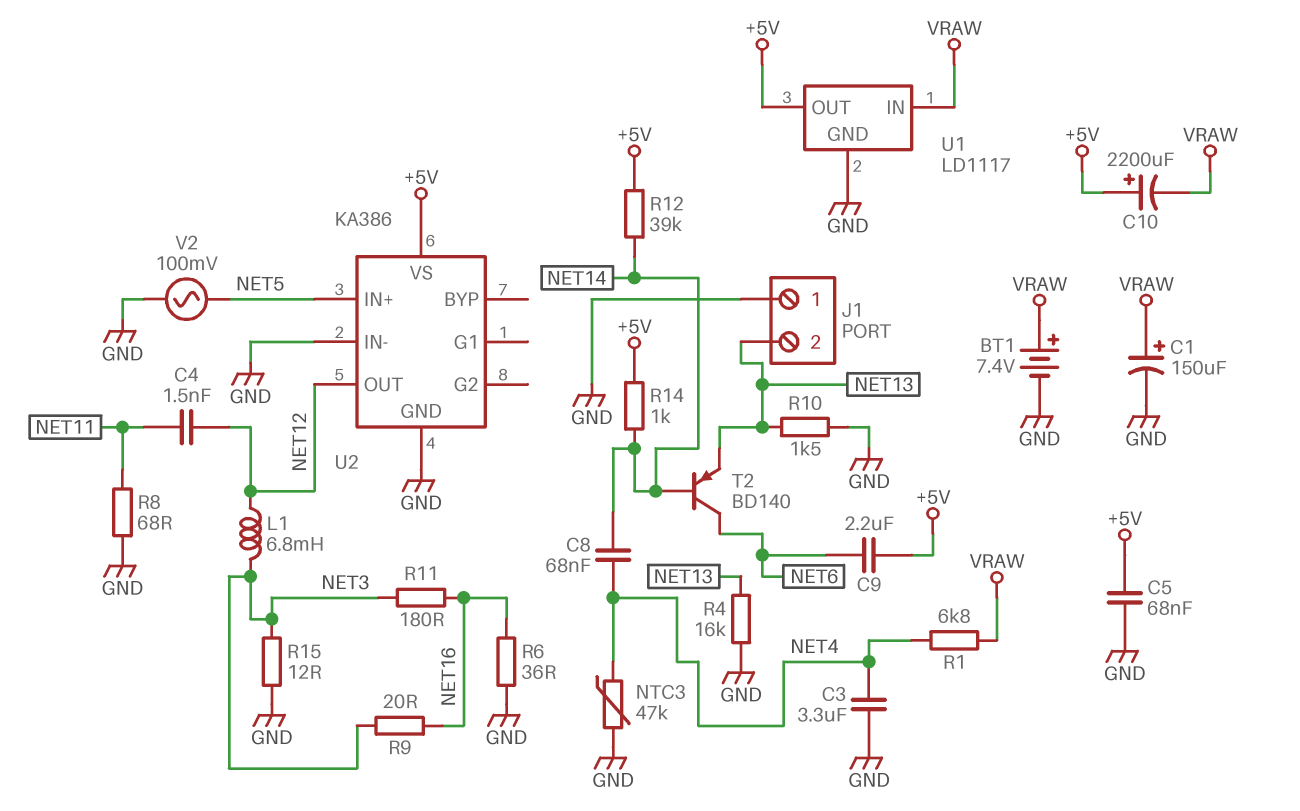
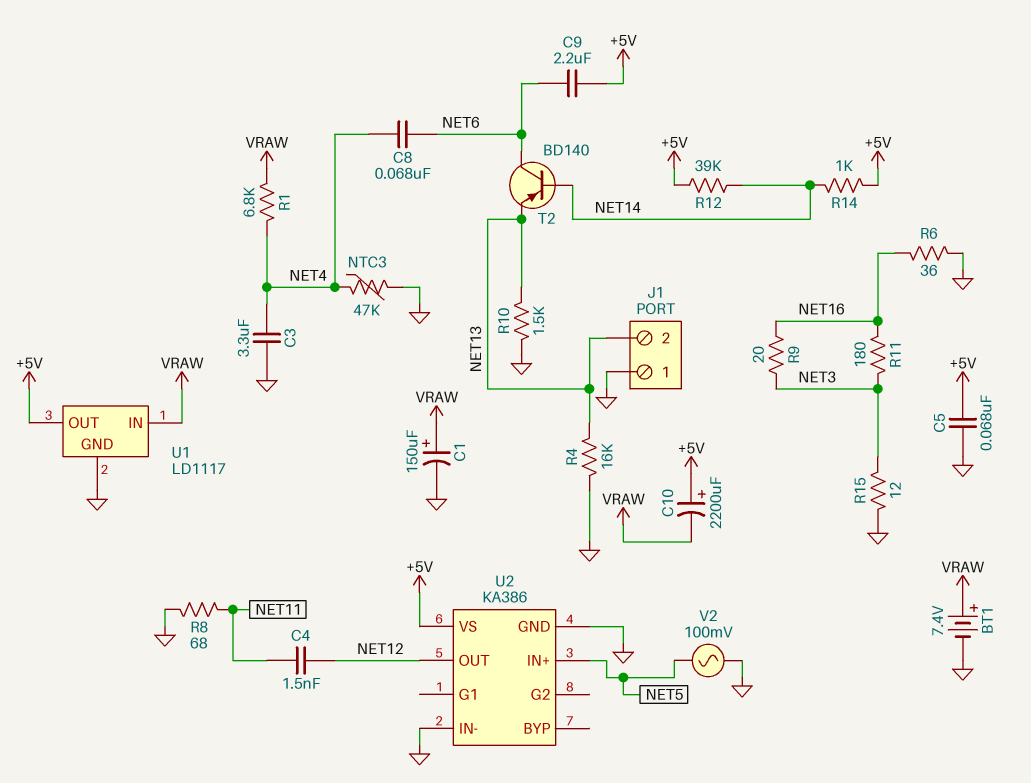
C8: 68nF (NET4, NET14) -> 68nF (NET4, NET6)
L1: 6.8mH (NET3, NET12) -> none

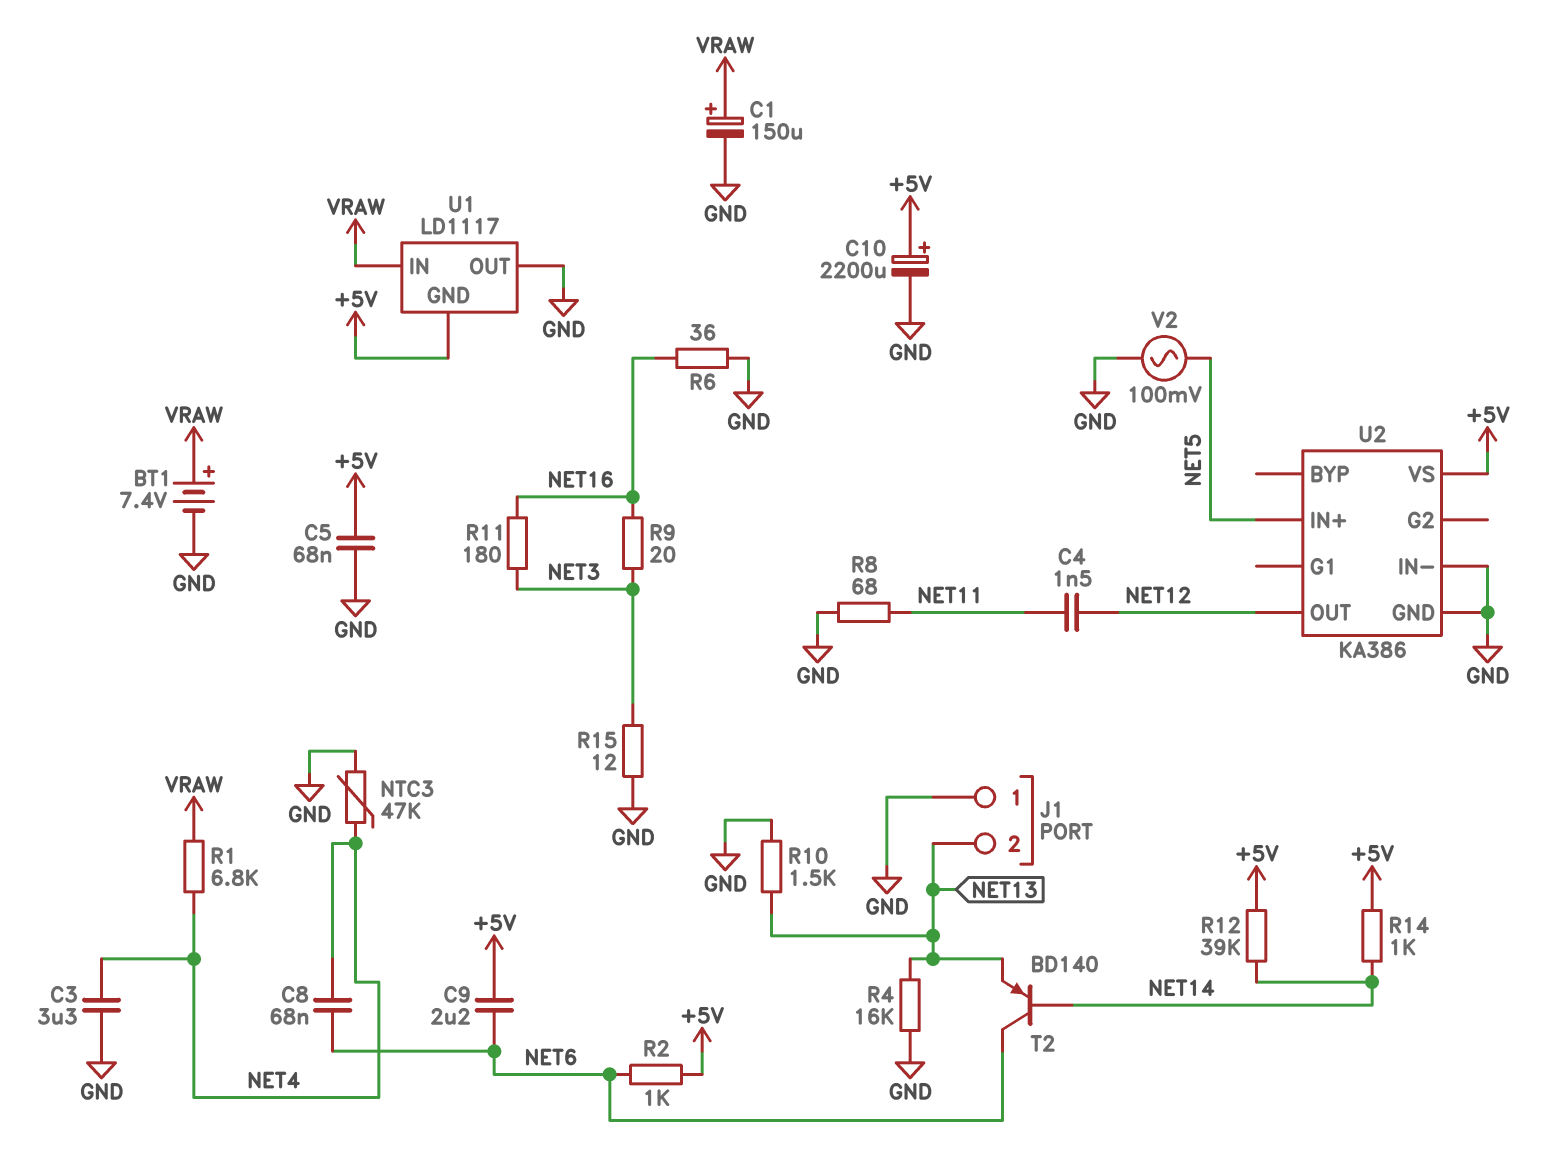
C10: 2200uF (plus +5V, minus VRAW) -> 2200uF (plus +5V, minus GND)
R2: none -> 1k (+5V, NET6)
U1 pin GND: GND -> +5V
U1 pin OUT: +5V -> GND

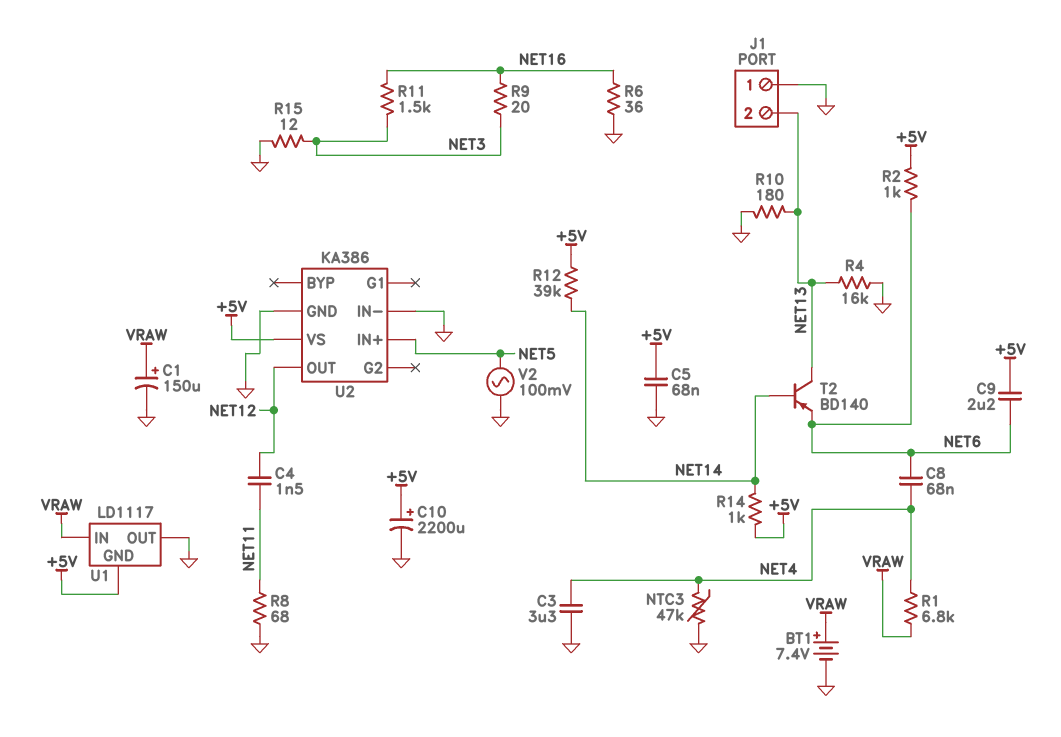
R10: 1.5k (GND, NET13) -> 180 (GND, NET13)
R11: 180 (NET3, NET16) -> 1.5k (NET3, NET16)
T2: PNP BD140 (B NET14, C NET6, E NET13) -> PNP BD140 (B NET14, C NET13, E NET6)

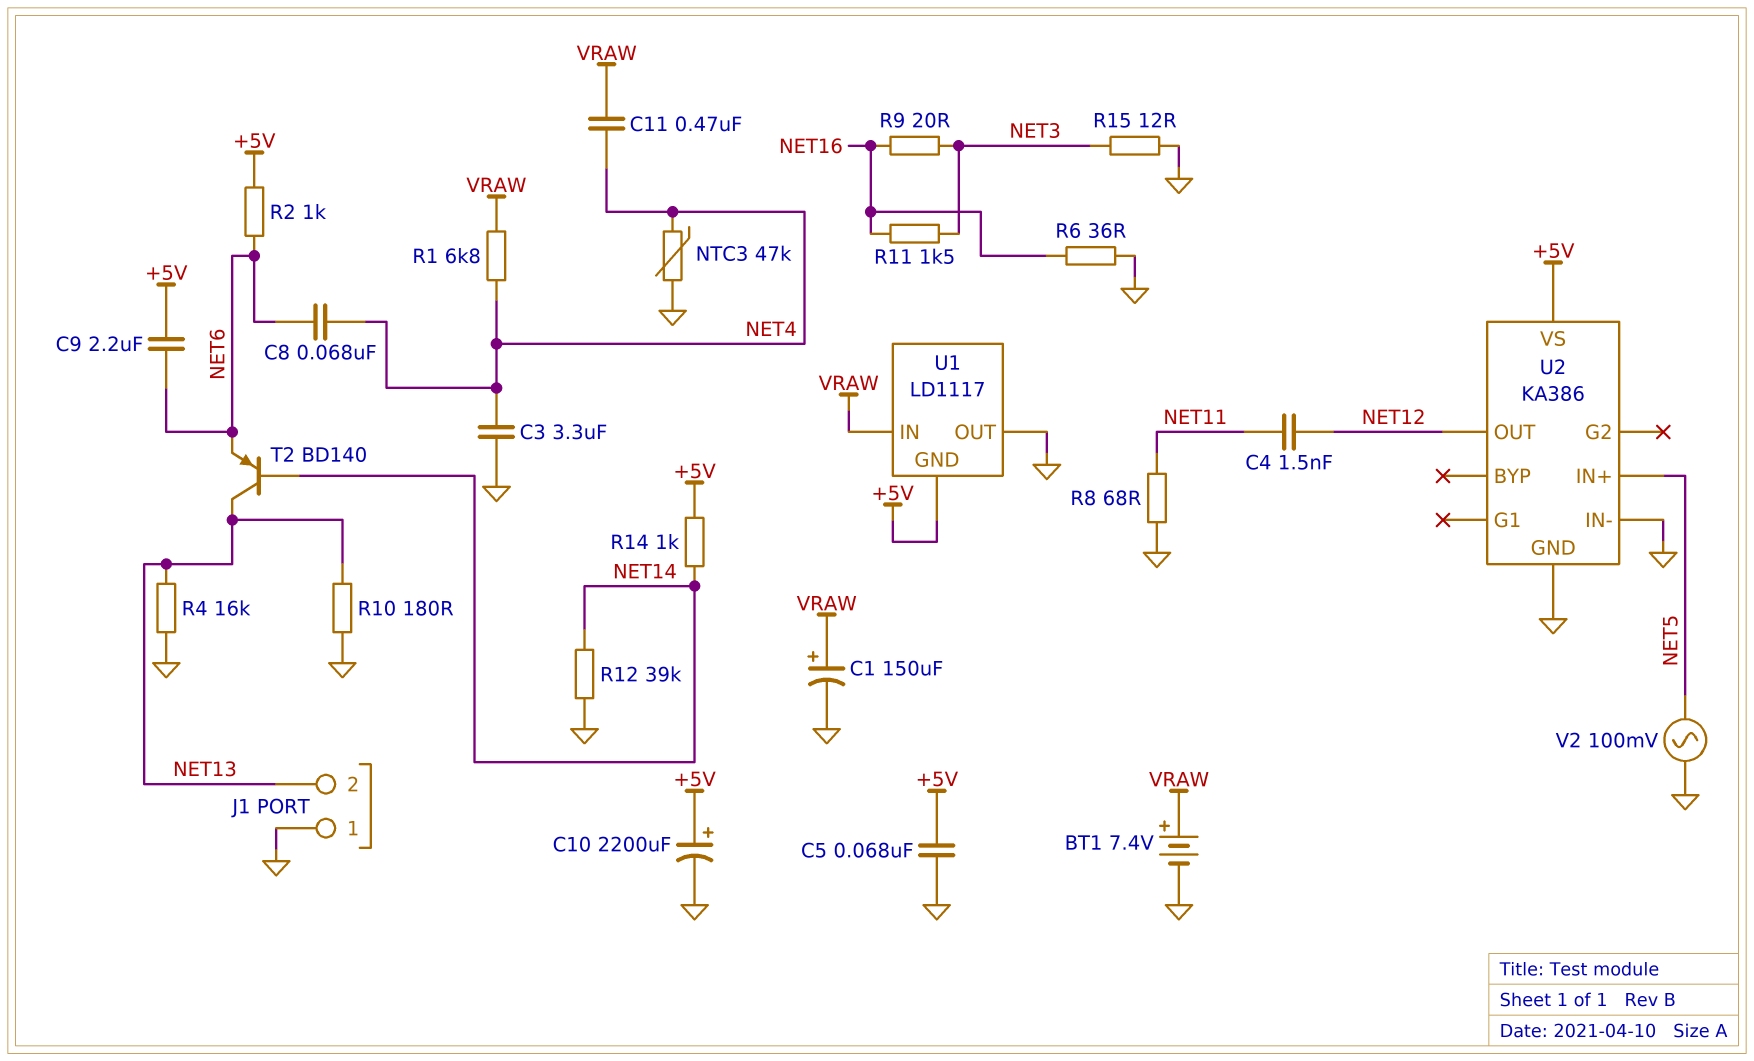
C11: none -> 470nF (NET4, VRAW)
R12: 39k (+5V, NET14) -> 39k (GND, NET14)

